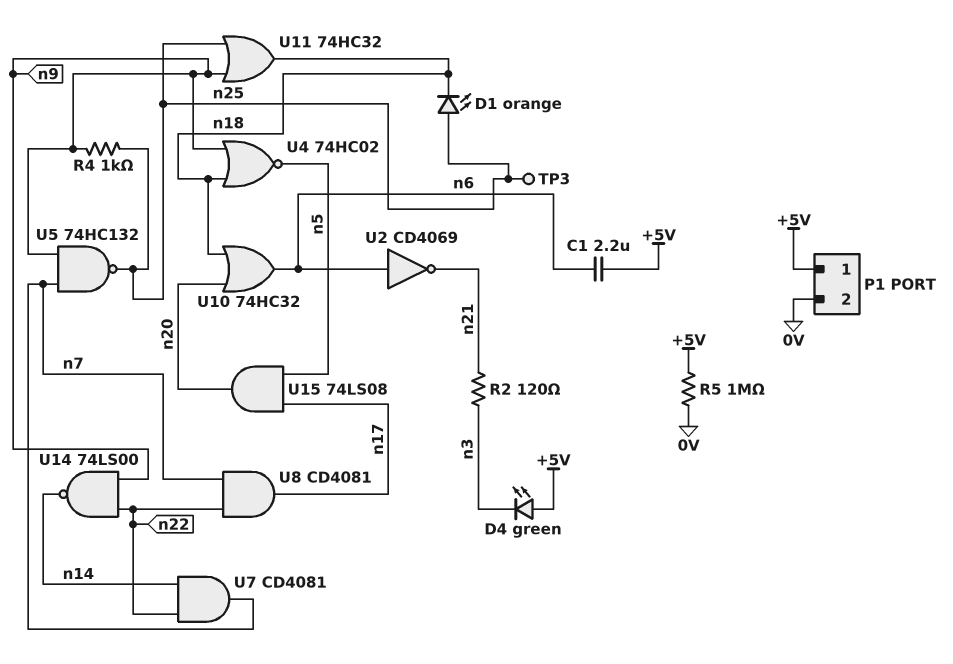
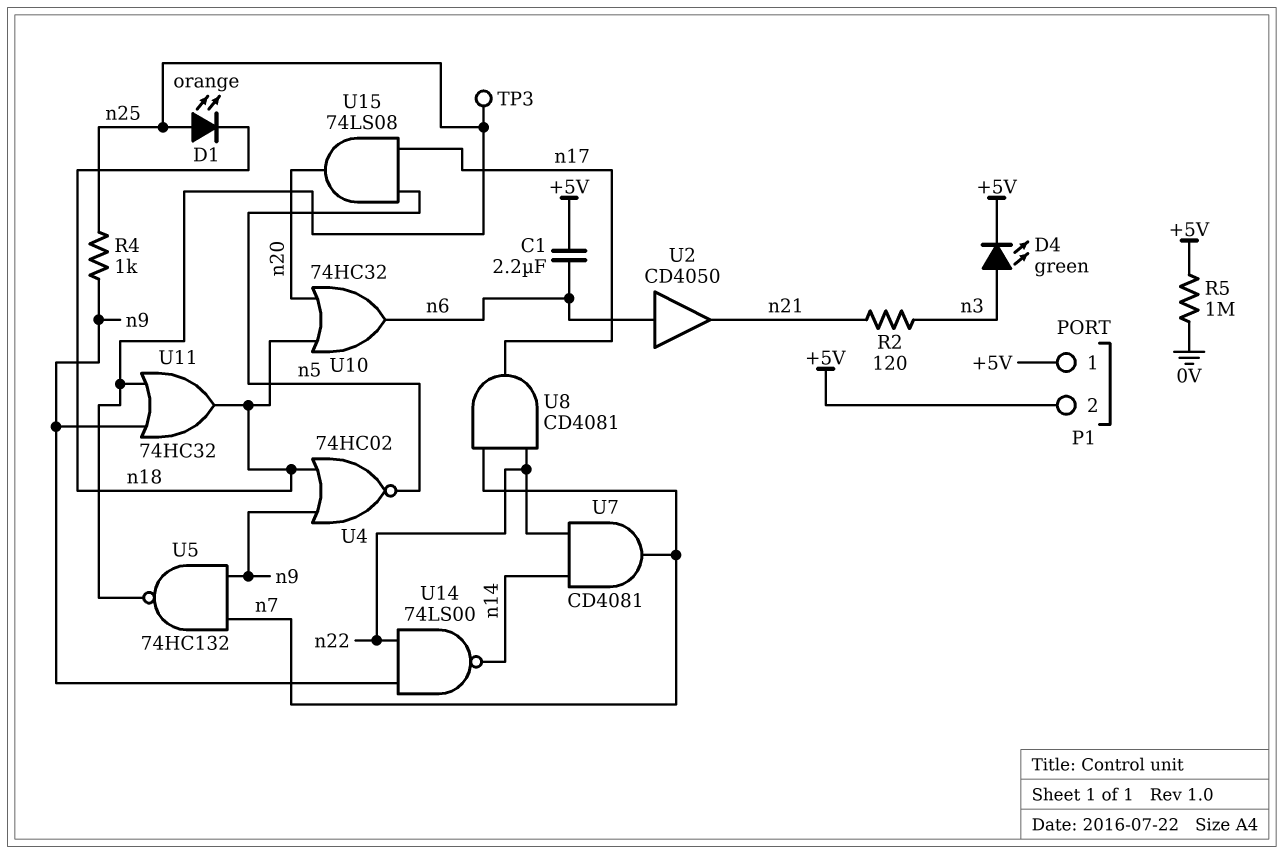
D4: LED green (A +5V, K n3) -> LED green (A n3, K +5V)
P1 pin 2: 0V -> +5V
U2: NOT CD4069 (in n6, out n21) -> buffer CD4050 (in n6, out n21)

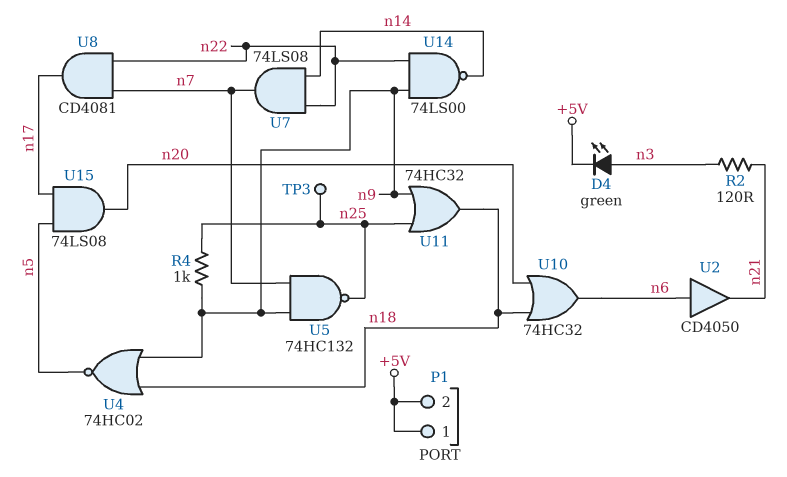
C1: 2.2uF (+5V, n6) -> none
D1: LED orange (A n25, K n18) -> none
R5: 1M (+5V, 0V) -> none
U7: AND CD4081 (in n14, in n22, out n7) -> AND 74LS08 (in n14, in n22, out n7)

